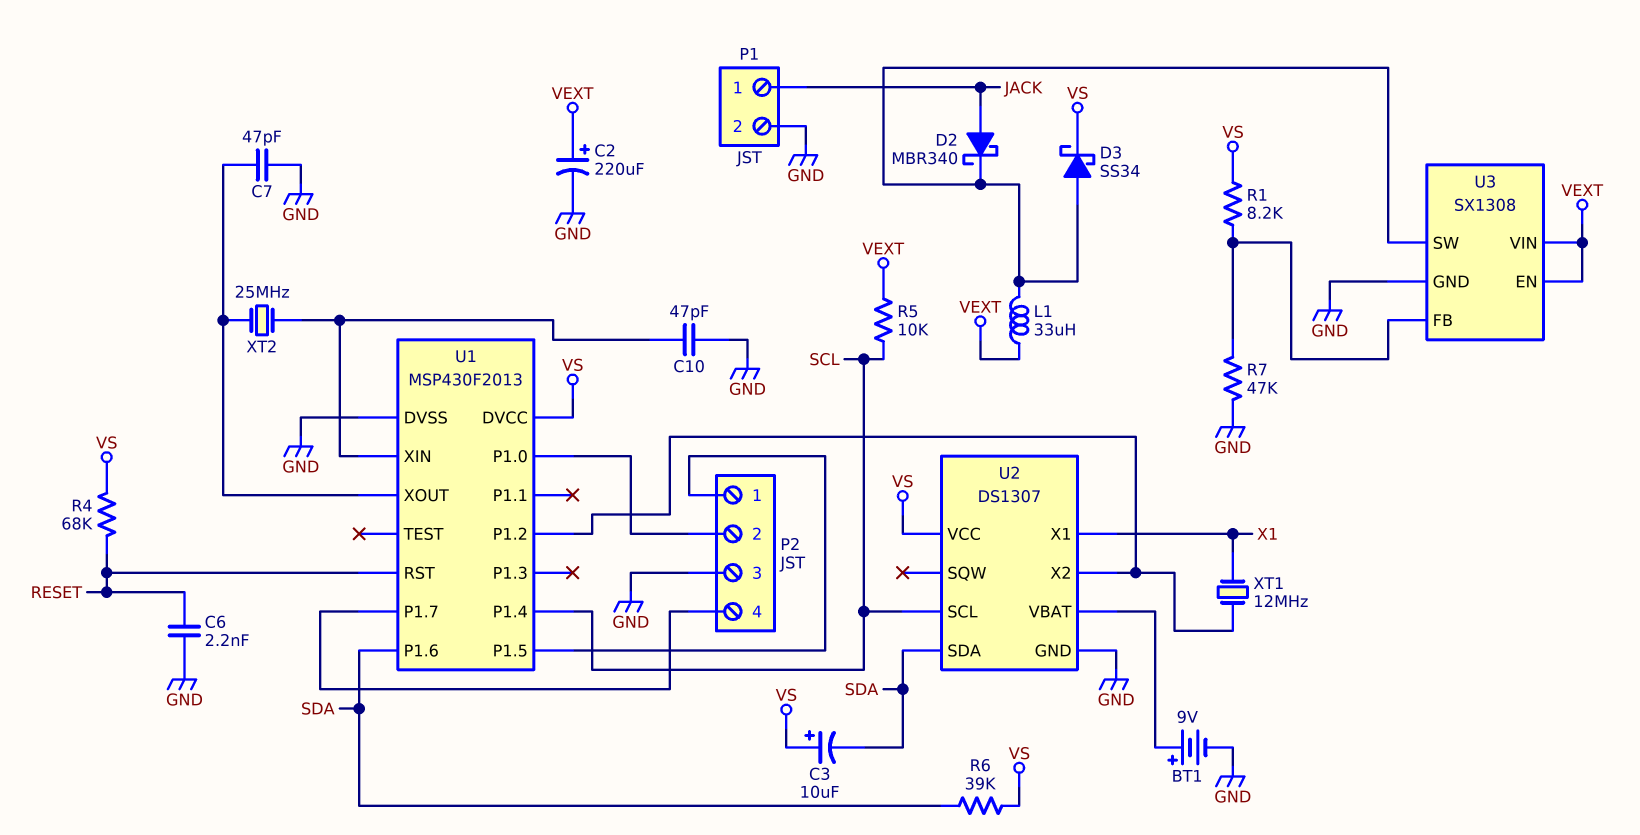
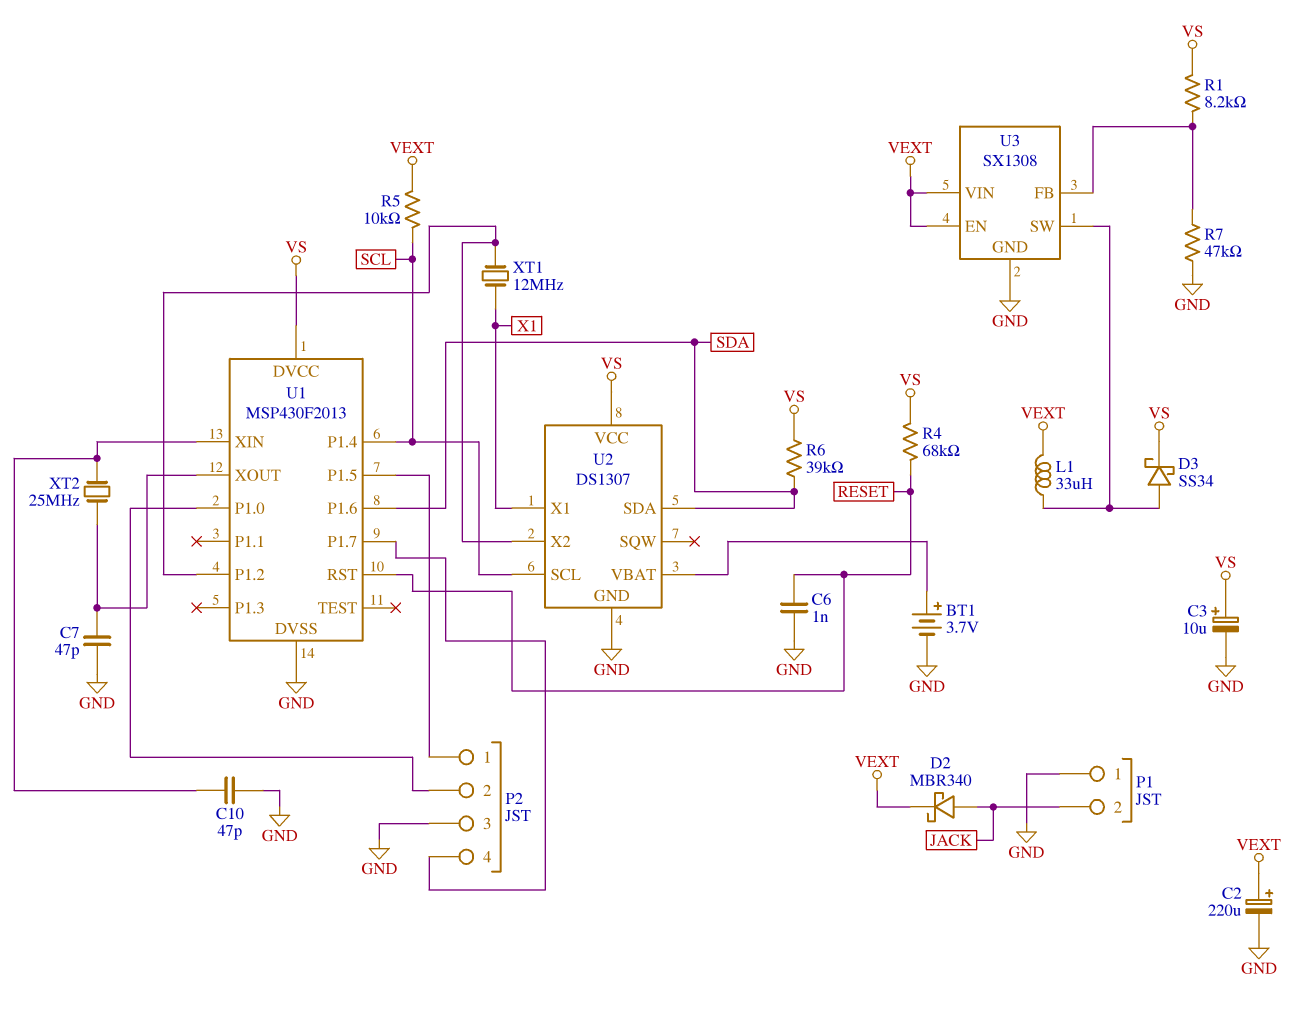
BT1: 9V (plus U2/VBAT, minus GND) -> 3.7V (plus U2/VBAT, minus GND)
C3: 10uF (plus VS, minus SDA) -> 10uF (plus VS, minus GND)
C6: 2.2nF (GND, RESET) -> 1nF (GND, RESET)
D2: schottky MBR340 (A JACK, K U3/SW) -> schottky MBR340 (A JACK, K VEXT)
P1 pin 1: JACK -> GND
P1 pin 2: GND -> JACK

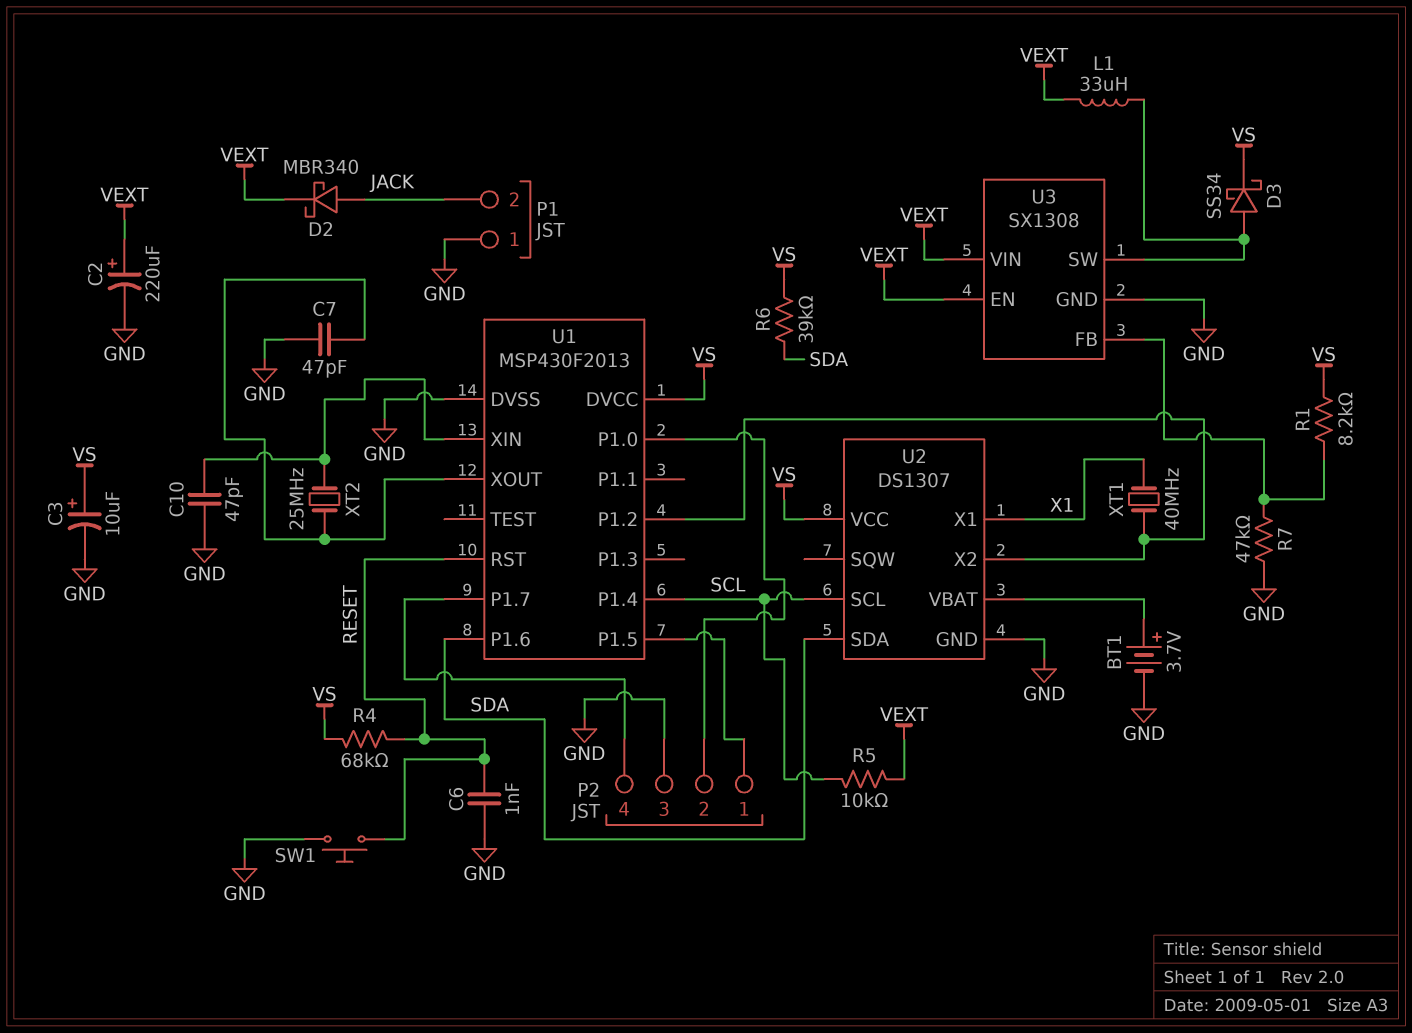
SW1: none -> button (GND, RESET)
XT1: 12MHz (U1/P1.2, X1) -> 40MHz (U1/P1.2, X1)

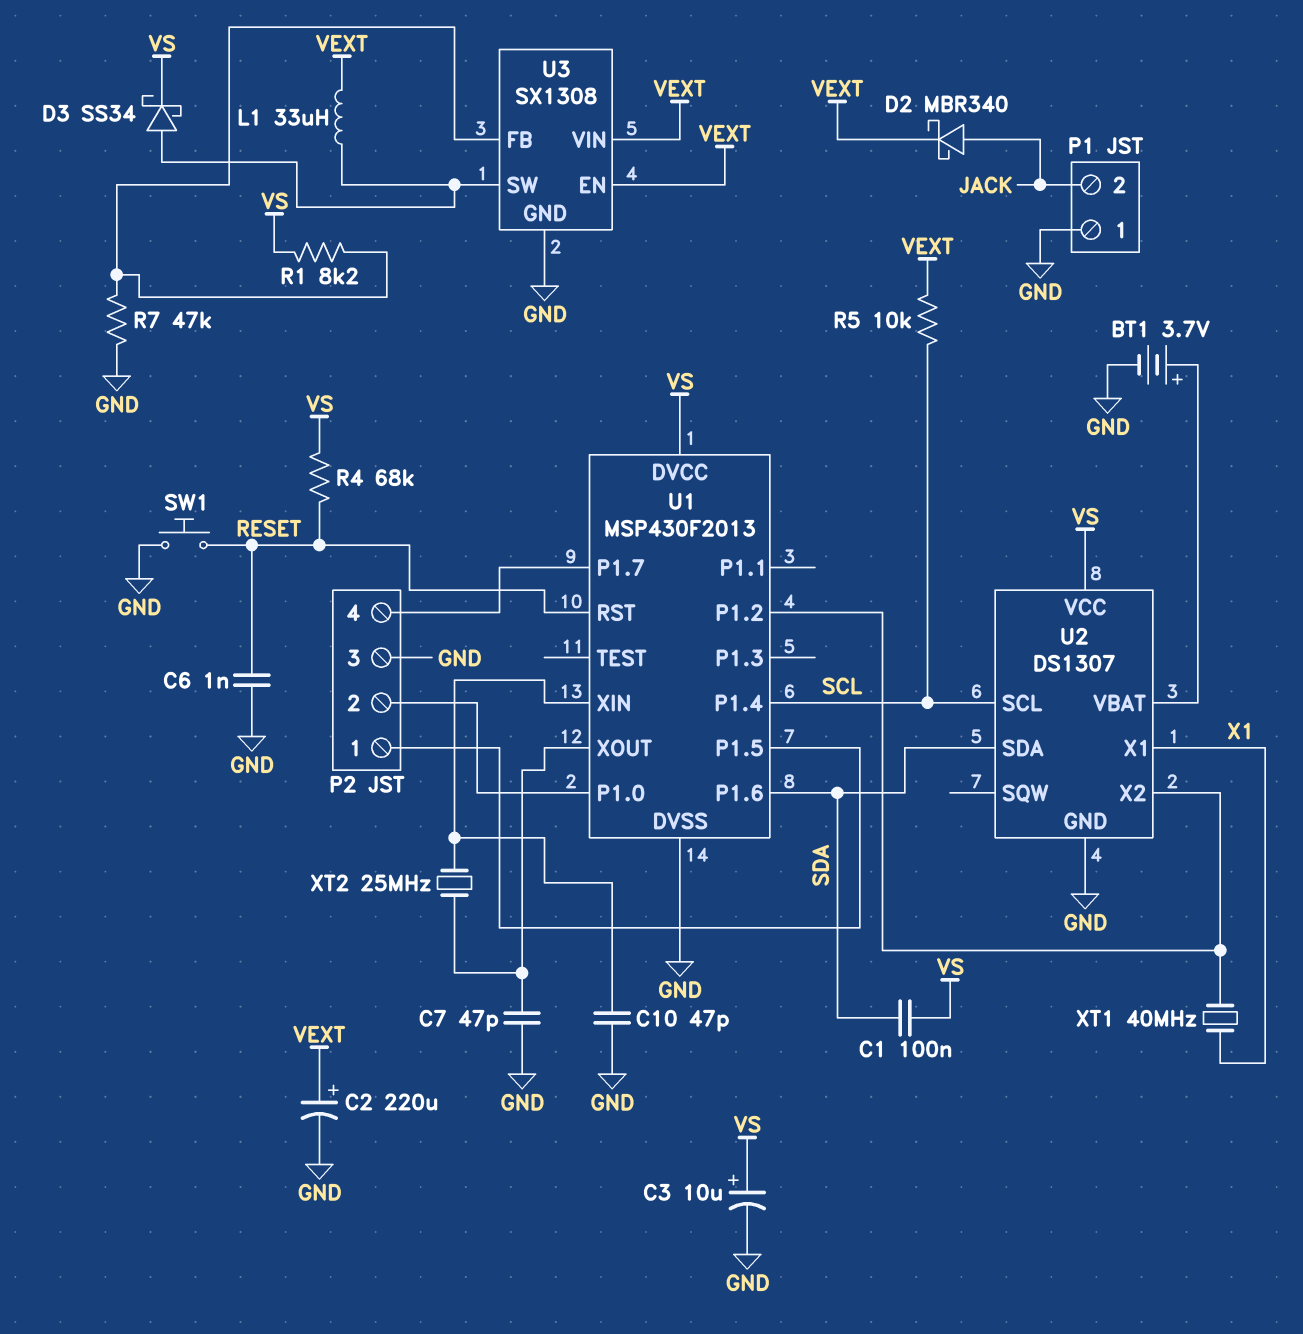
C1: none -> 100nF (SDA, VS)
R6: 39k (SDA, VS) -> none

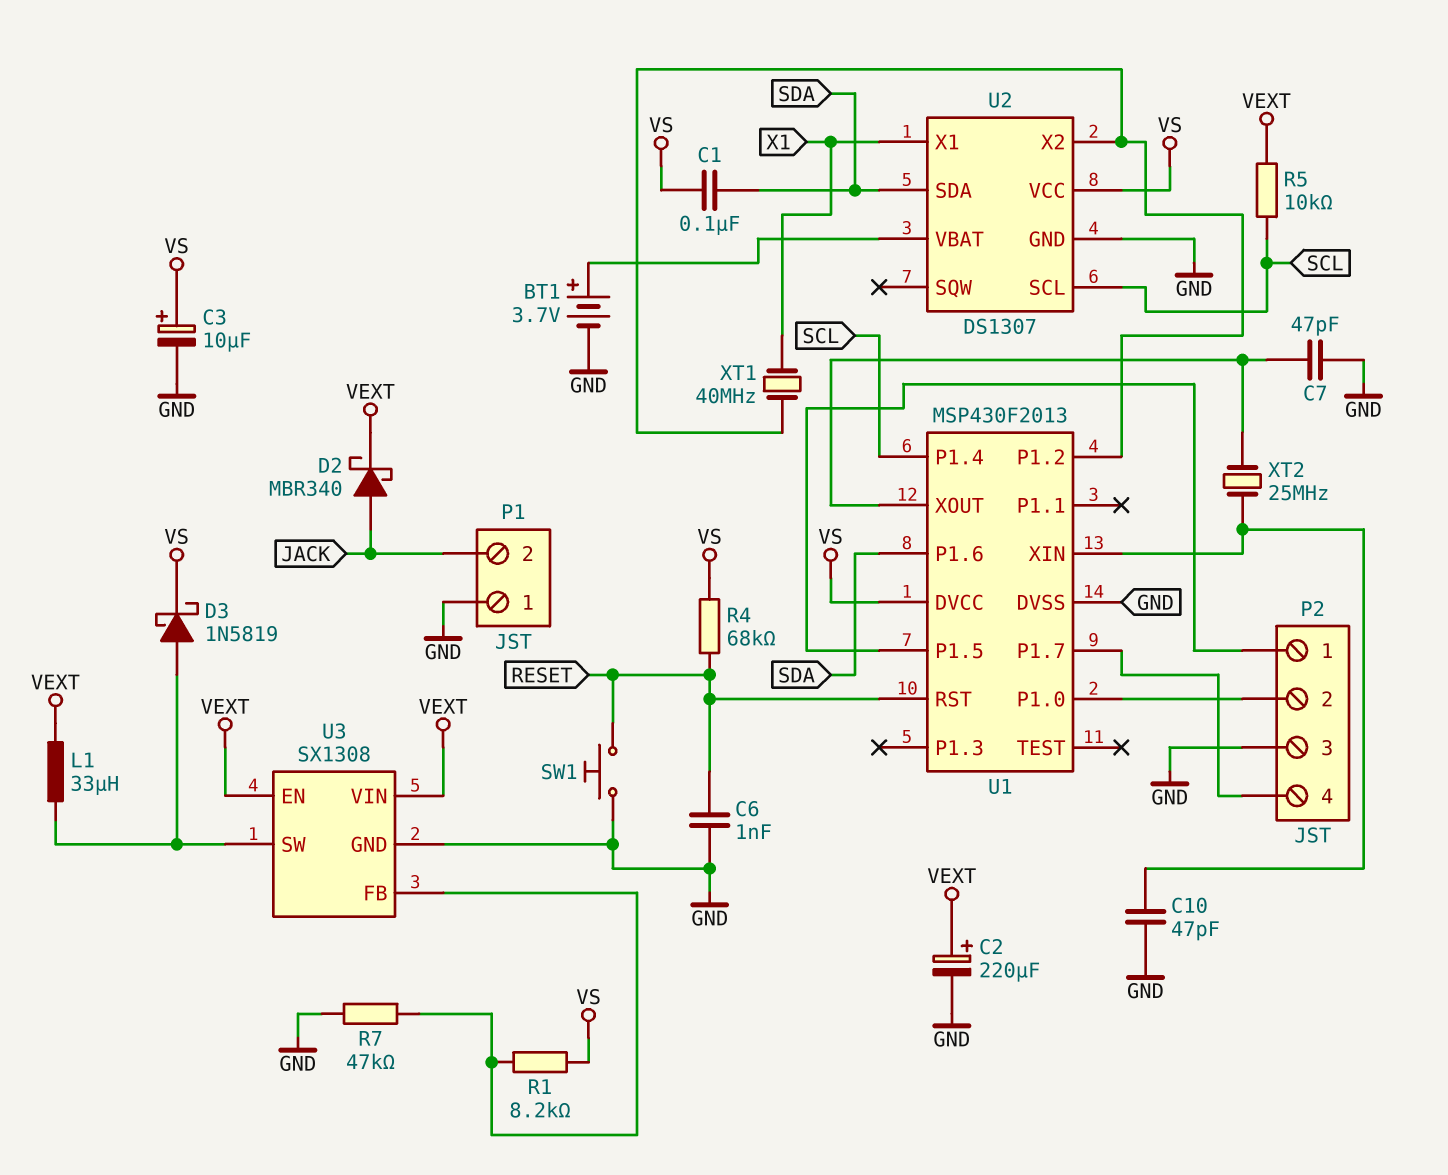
D3: schottky SS34 (A U3/SW, K VS) -> schottky 1N5819 (A U3/SW, K VS)

